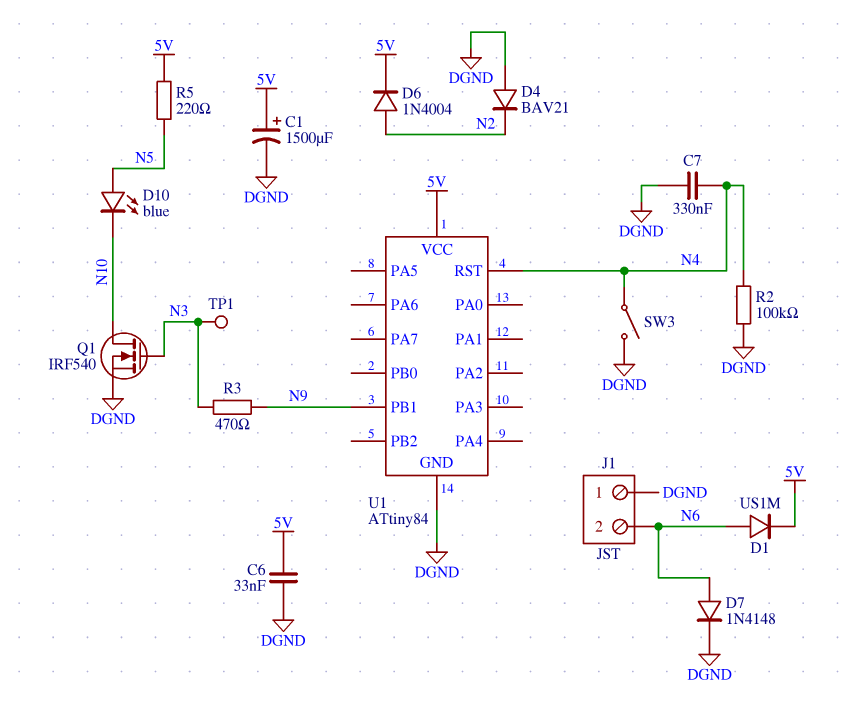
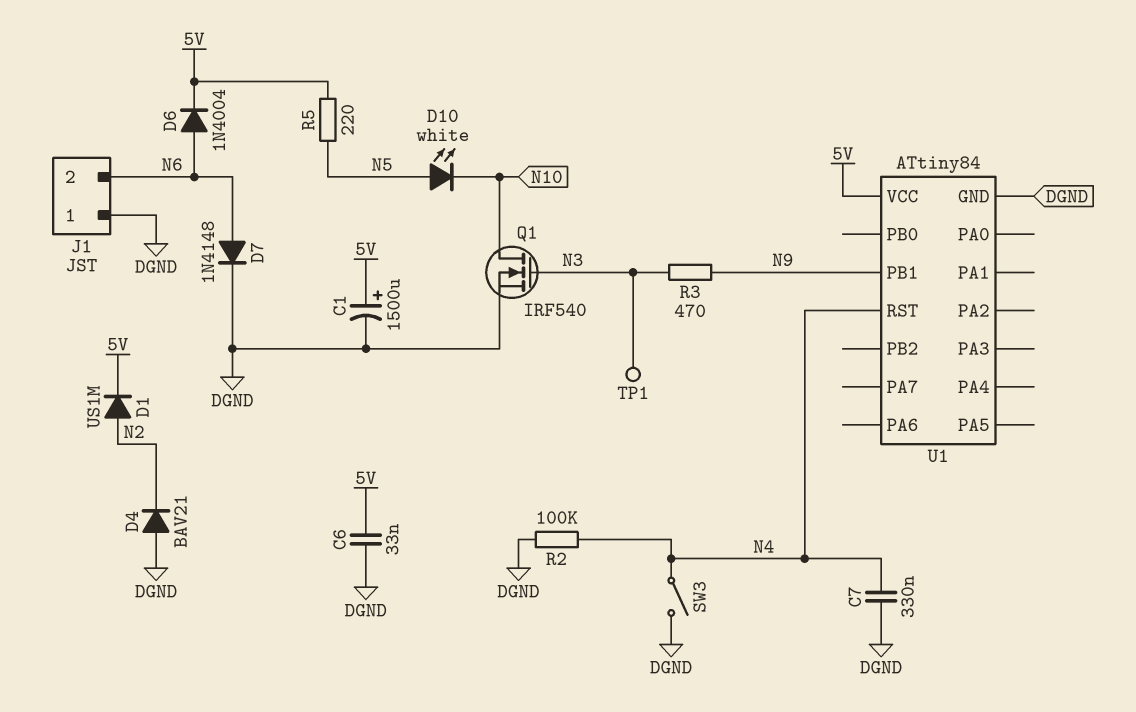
D1: diode US1M (A N6, K 5V) -> diode US1M (A N2, K 5V)
D6: diode 1N4004 (A N2, K 5V) -> diode 1N4004 (A N6, K 5V)
D10: LED blue (A N5, K N10) -> LED white (A N5, K N10)

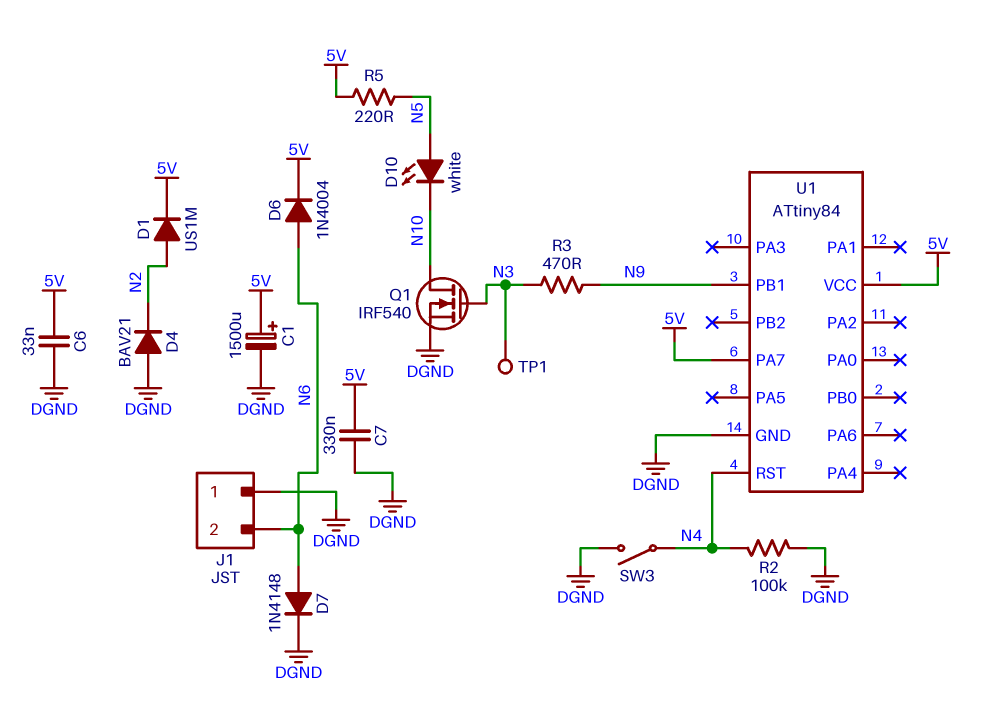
C7: 330nF (DGND, N4) -> 330nF (5V, DGND)
U1 pin PA7: none -> 5V

